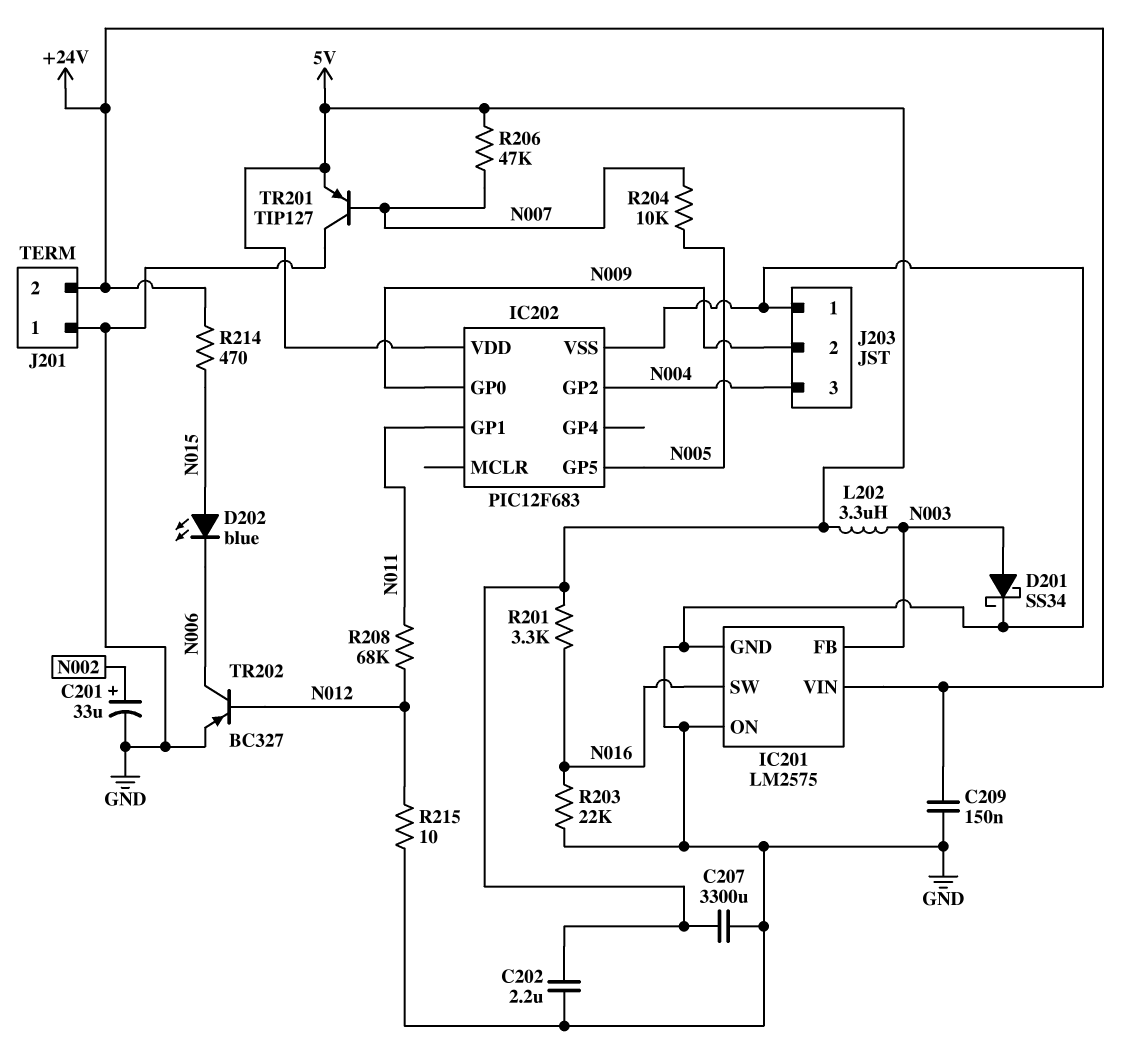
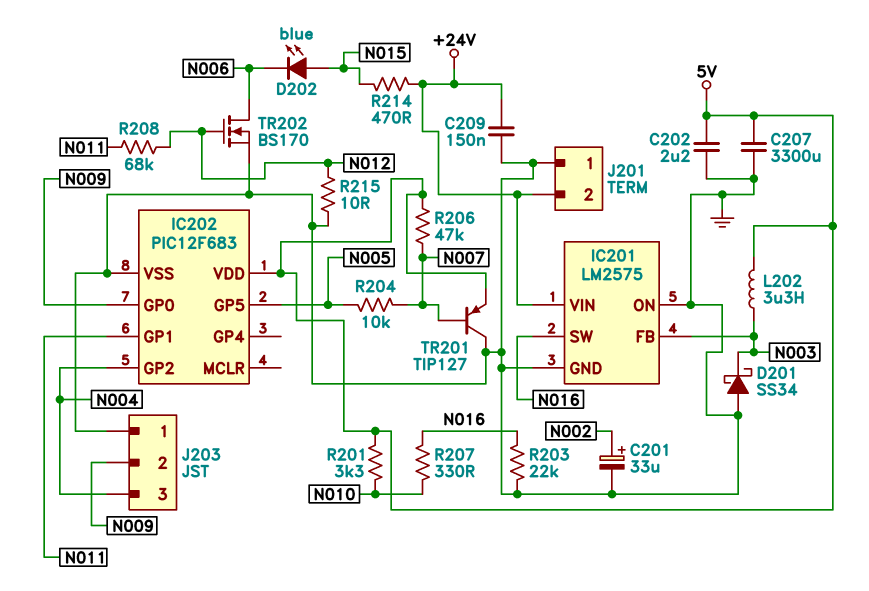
D201: schottky SS34 (A N003, K GND) -> schottky SS34 (A GND, K N003)
R201: 3.3k (5V, N016) -> 3.3k (5V, N010)
R207: none -> 330 (N010, N016)
TR202: PNP BC327 (B N012, C N006, E GND) -> NMOS BS170 (G N012, D N006, S GND)

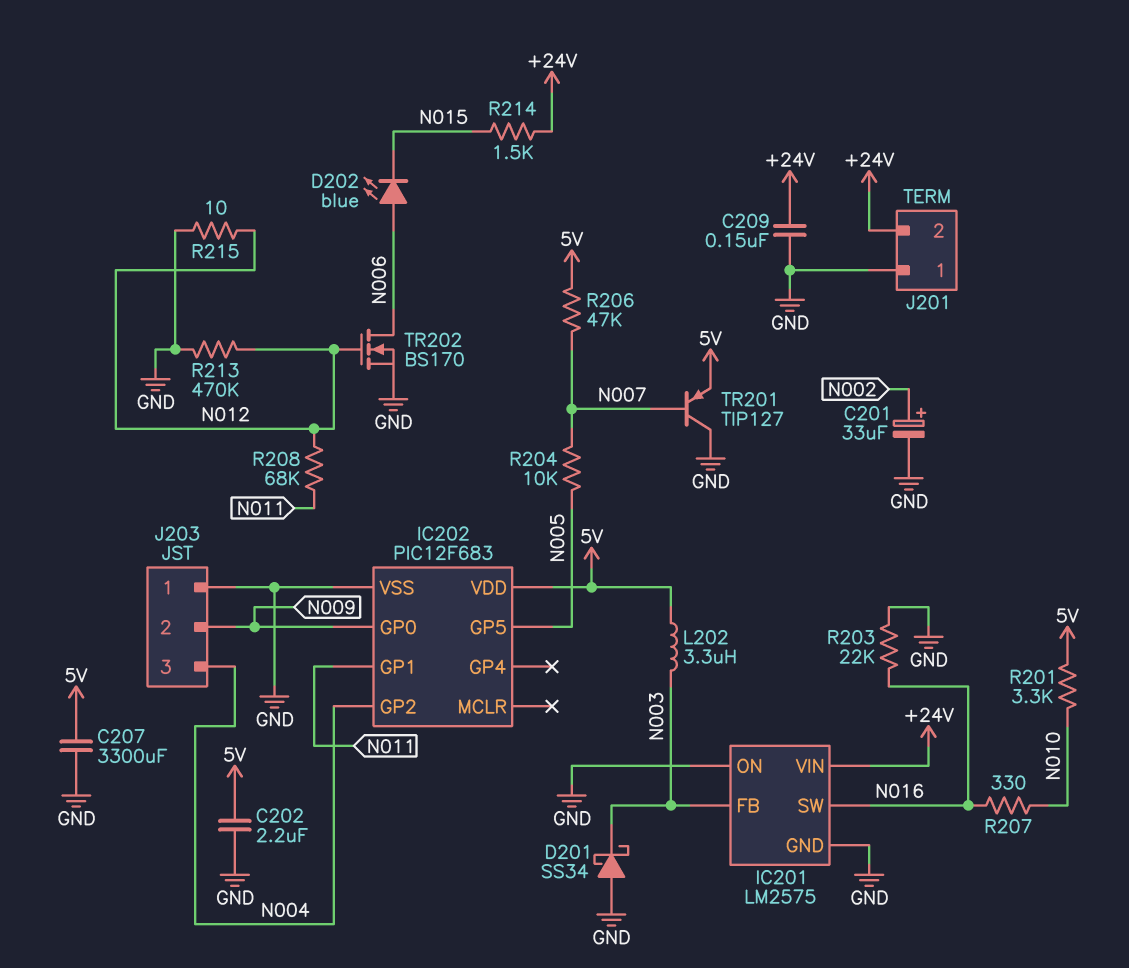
D202: LED blue (A N015, K N006) -> LED blue (A N006, K N015)
R213: none -> 470k (GND, N012)
R214: 470 (+24V, N015) -> 1.5k (+24V, N015)

